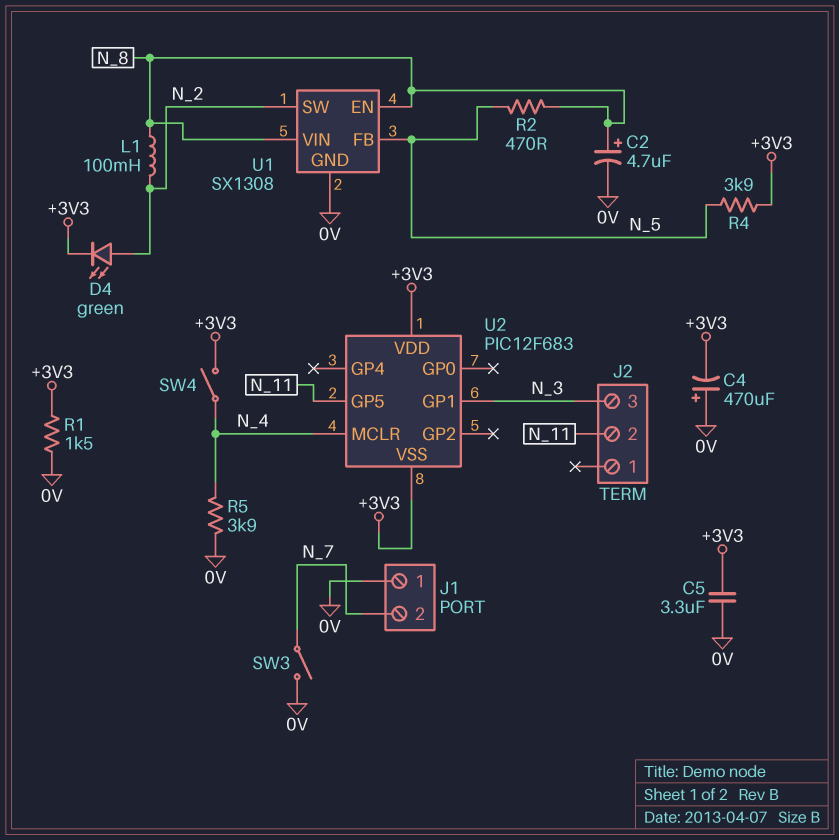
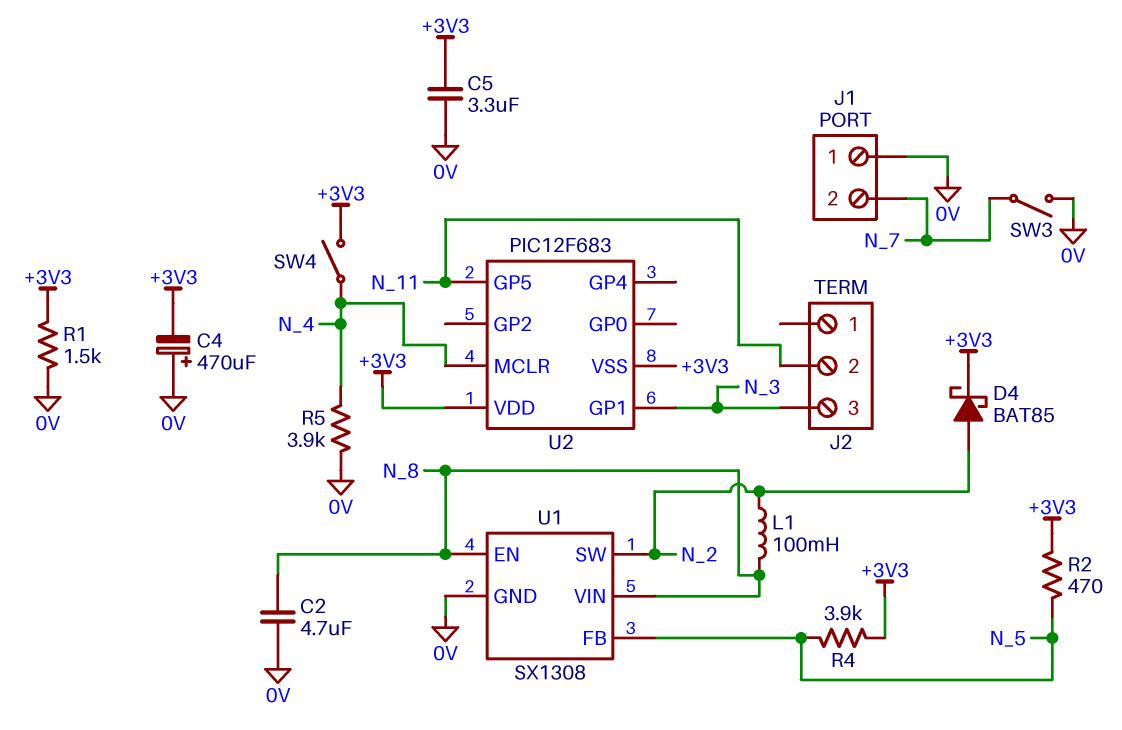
C2: 4.7uF (plus N_8, minus 0V) -> 4.7uF (0V, N_8)
D4: LED green (A N_2, K +3V3) -> schottky BAT85 (A N_2, K +3V3)
R2: 470 (N_5, N_8) -> 470 (+3V3, N_5)

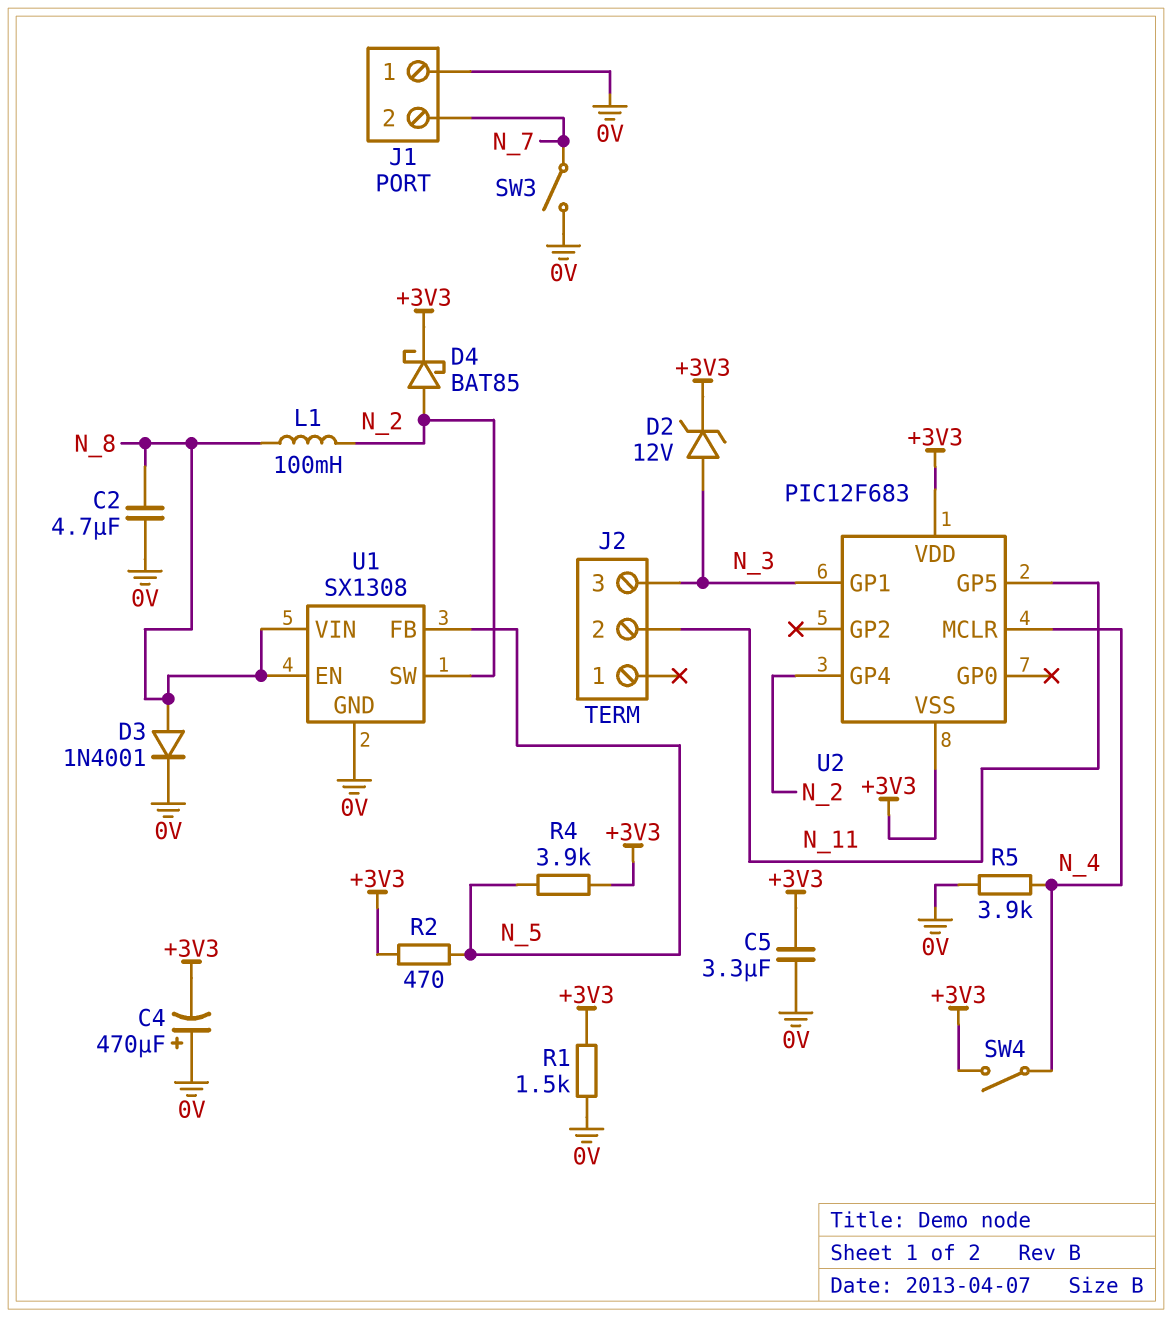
D2: none -> zener 12V (A N_3, K +3V3)
D3: none -> diode 1N4001 (A N_8, K 0V)
U2 pin GP4: none -> N_2

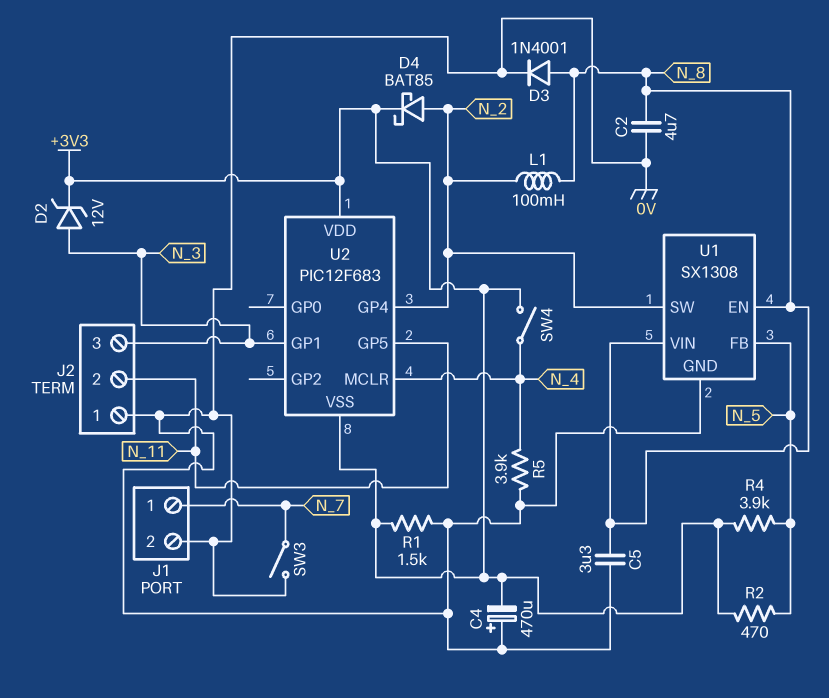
C5: 3.3uF (+3V3, 0V) -> 3.3uF (0V, N_8)
J1 pin 1: 0V -> N_7
J1 pin 2: N_7 -> 0V
J2 pin 1: none -> 0V

